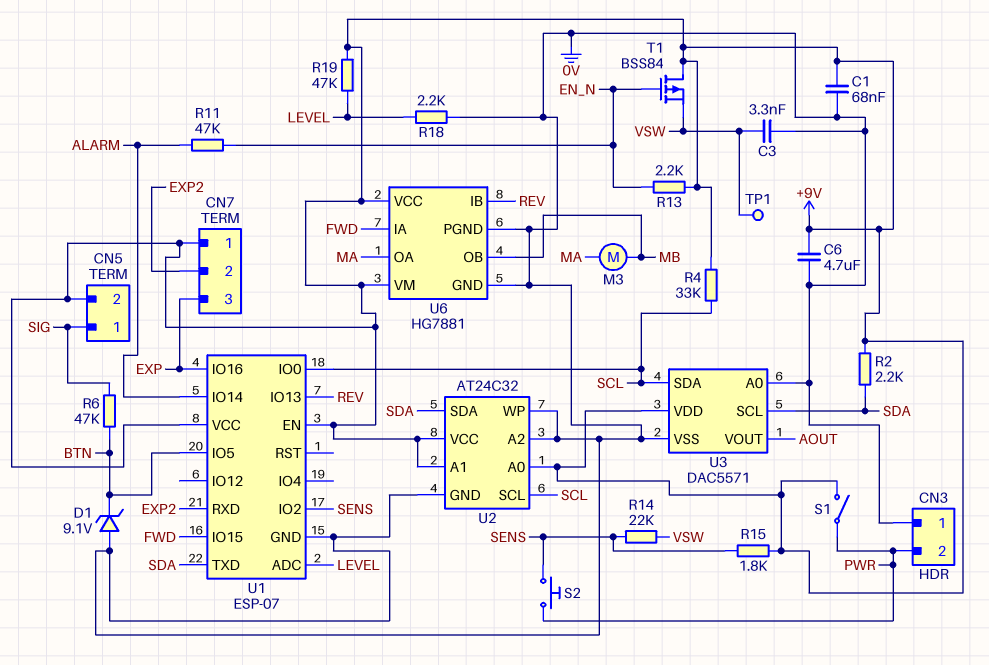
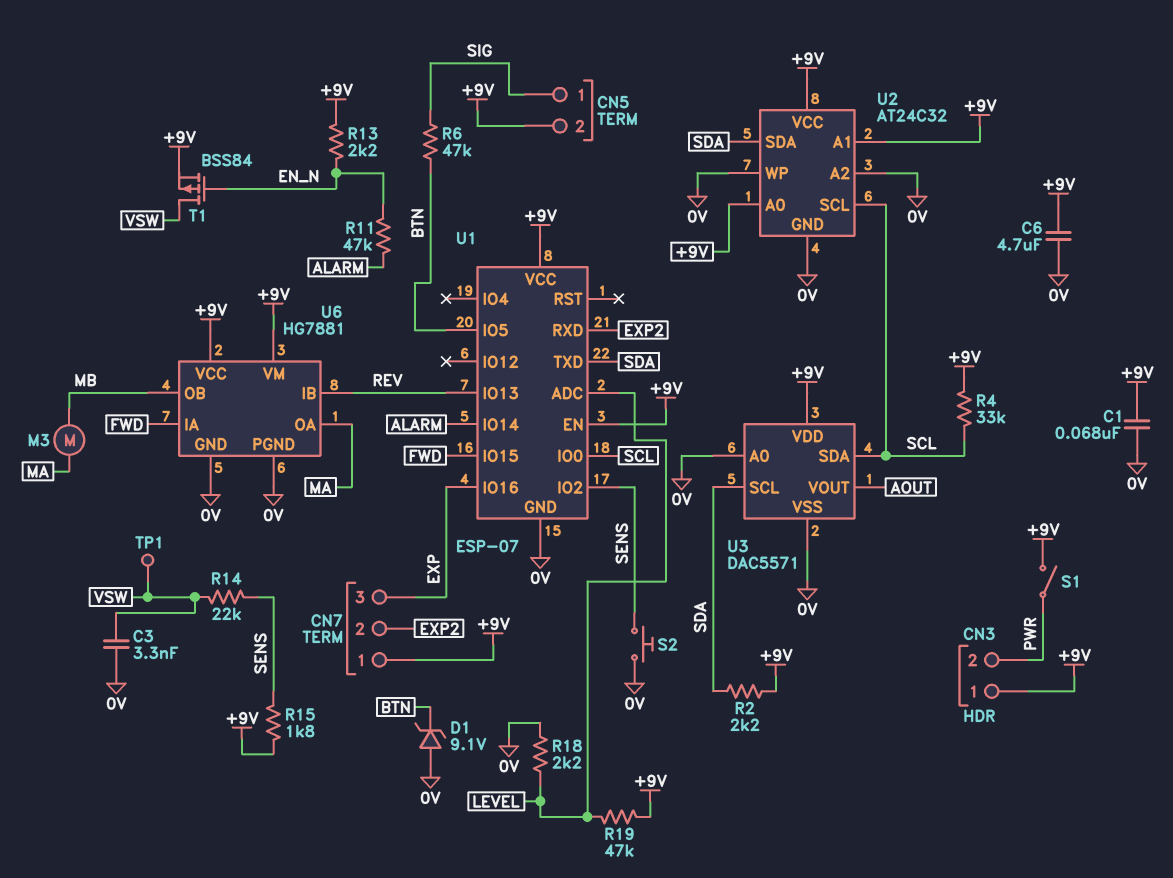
CN3 pin 1: 0V -> +9V
S2: button (PWR, SENS) -> button (0V, SENS)
T1: PMOS BSS84 (G EN_N, D +9V, S VSW) -> PMOS BSS84 (G EN_N, D VSW, S +9V)

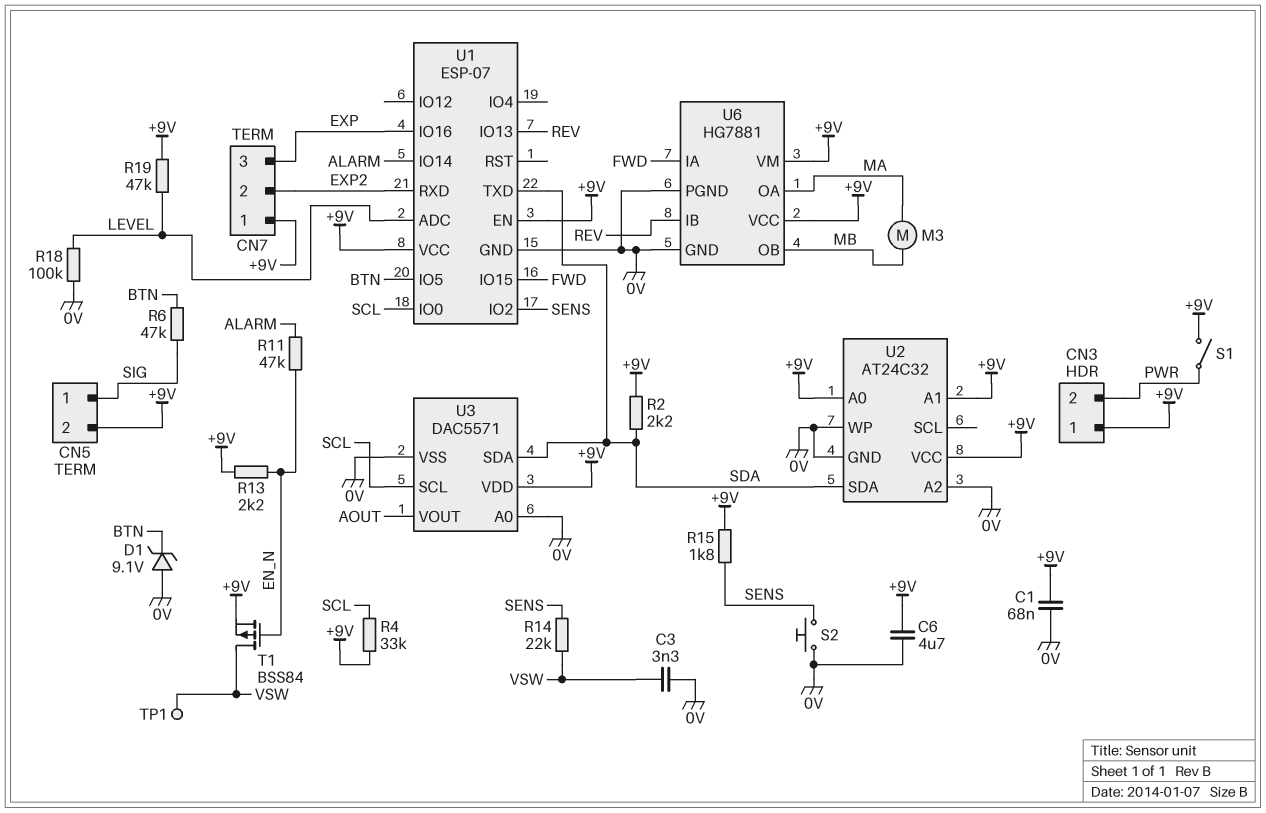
R18: 2.2k (0V, LEVEL) -> 100k (0V, LEVEL)
U2 pin SCL: SCL -> none
U3 pin SCL: SDA -> SCL
U3 pin SDA: SCL -> SDA

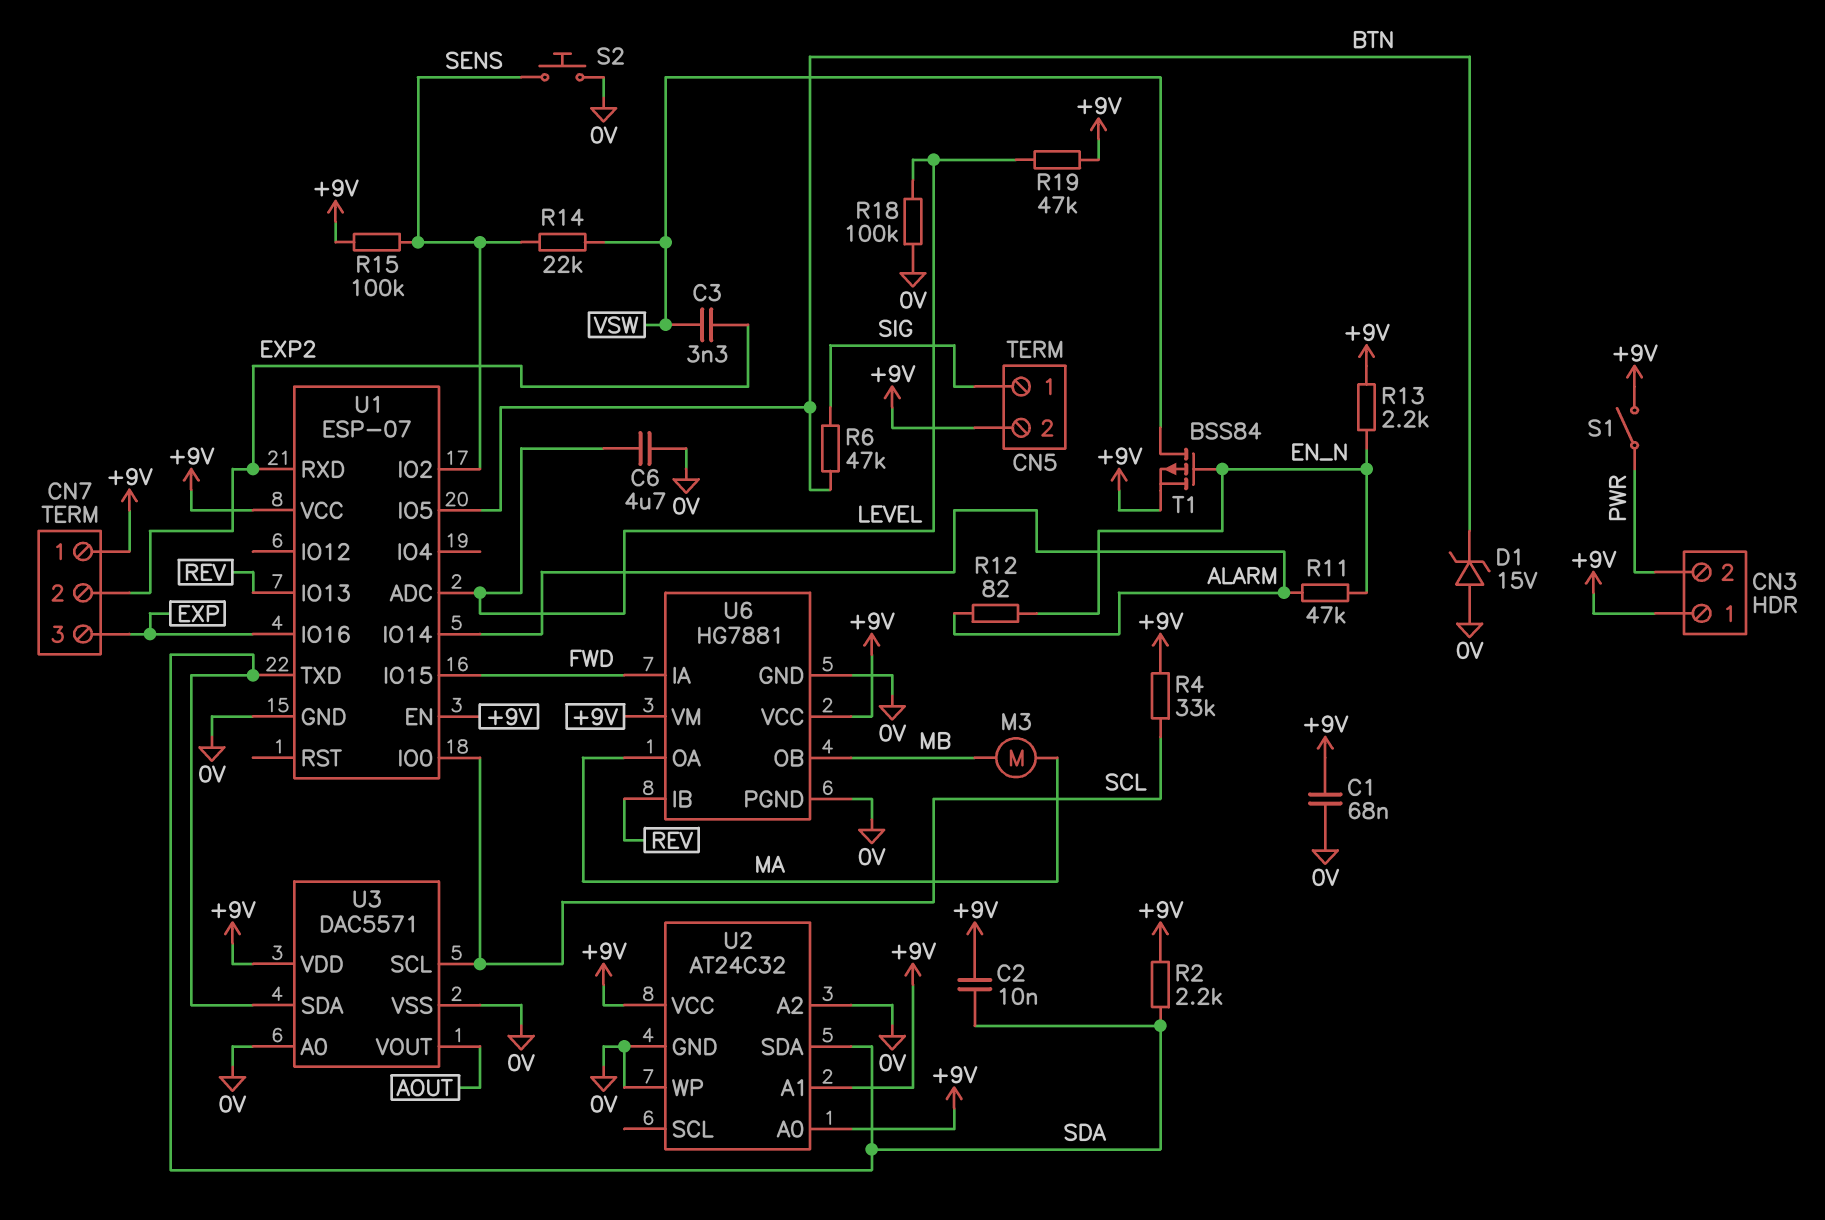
C2: none -> 10nF (+9V, SDA)
C3: 3.3nF (0V, VSW) -> 3.3nF (EXP2, VSW)
C6: 4.7uF (+9V, 0V) -> 4.7uF (0V, LEVEL)
D1: zener 9.1V (A 0V, K BTN) -> zener 15V (A 0V, K BTN)
R12: none -> 82 (ALARM, EN_N)
R15: 1.8k (+9V, SENS) -> 100k (+9V, SENS)
TP1: test point (VSW) -> none

